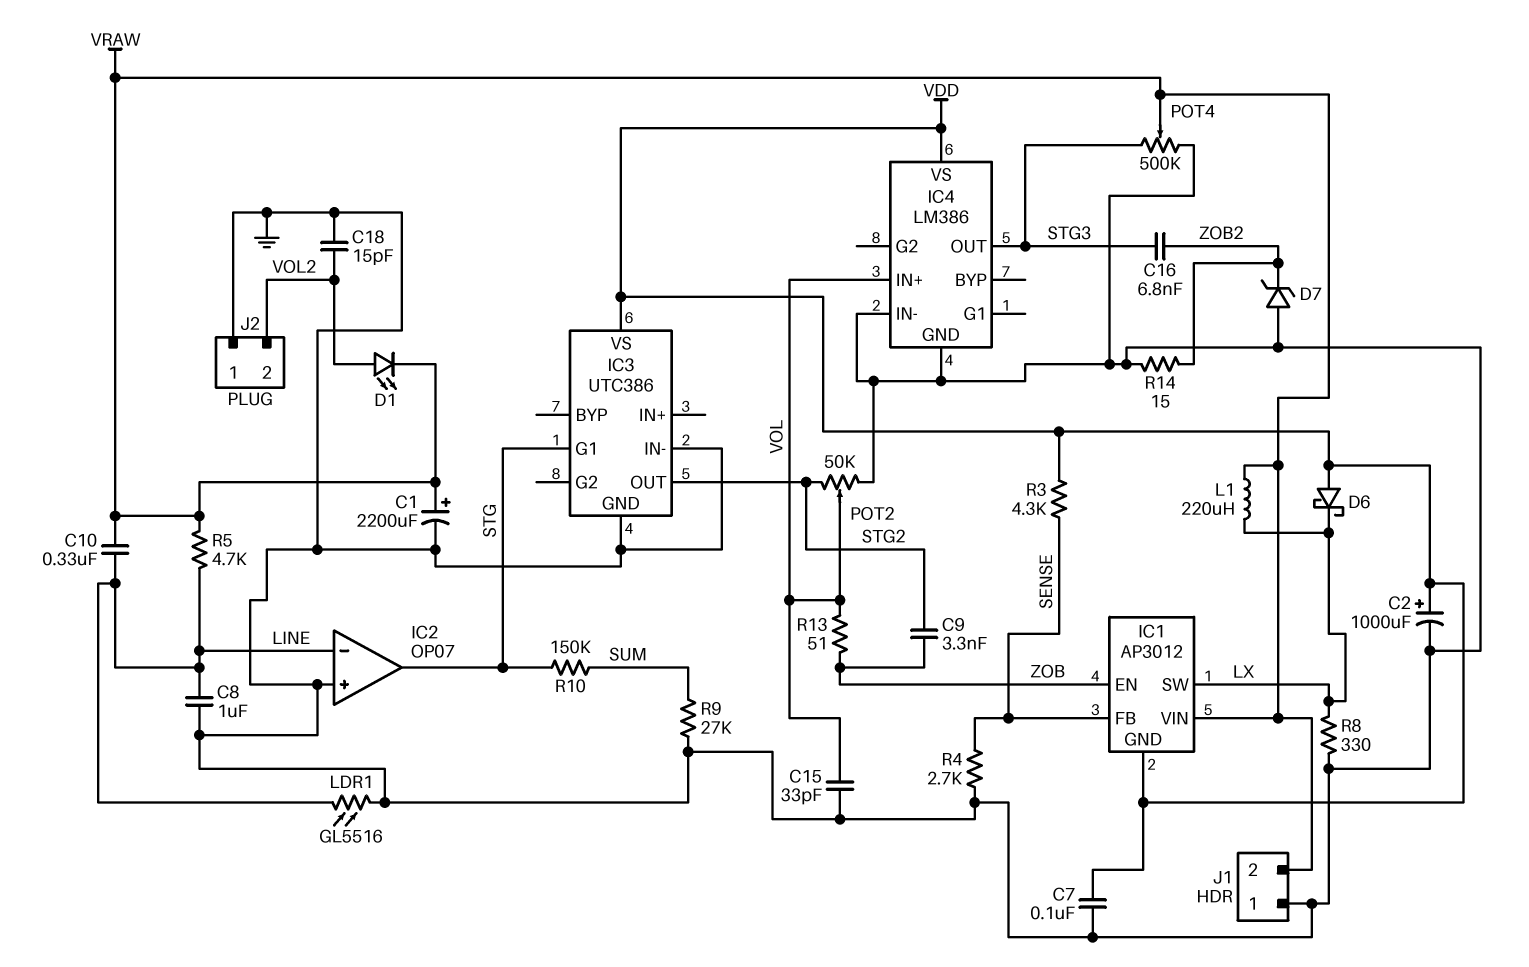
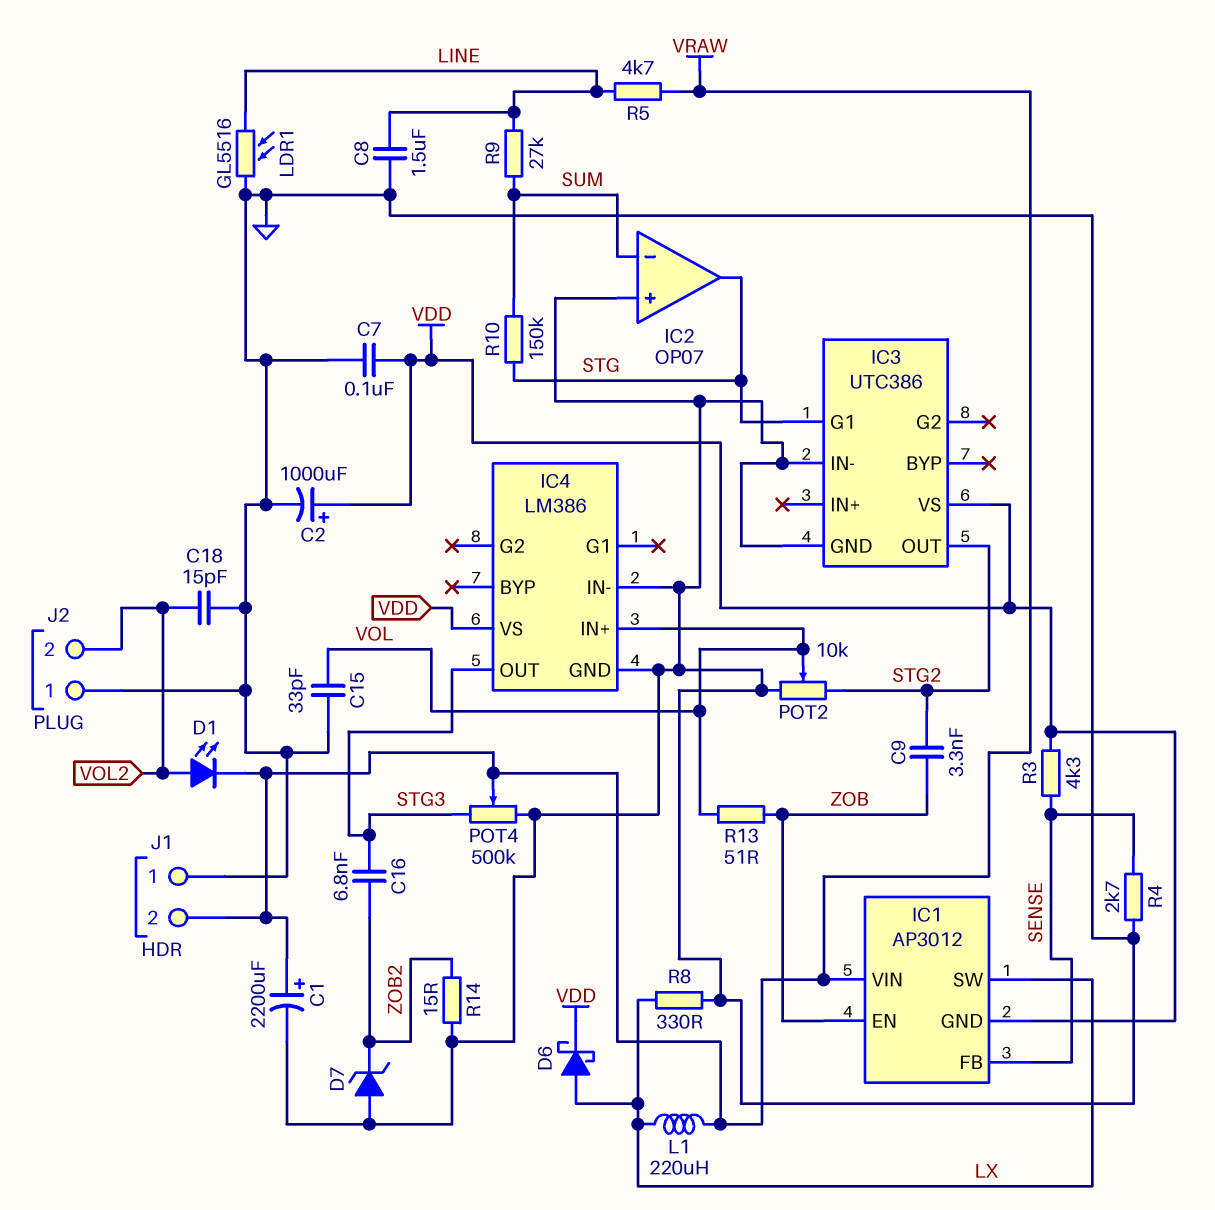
C8: 1uF (GND, LINE) -> 1.5uF (GND, LINE)
C10: 330nF (LINE, VRAW) -> none
D6: schottky (A VDD, K LX) -> schottky (A LX, K VDD)
IC2 pin in-: LINE -> SUM
POT2: 50k (GND, STG2, wiper VOL) -> 10k (GND, STG2, wiper VOL)
R9: 27k (GND, SUM) -> 27k (LINE, SUM)

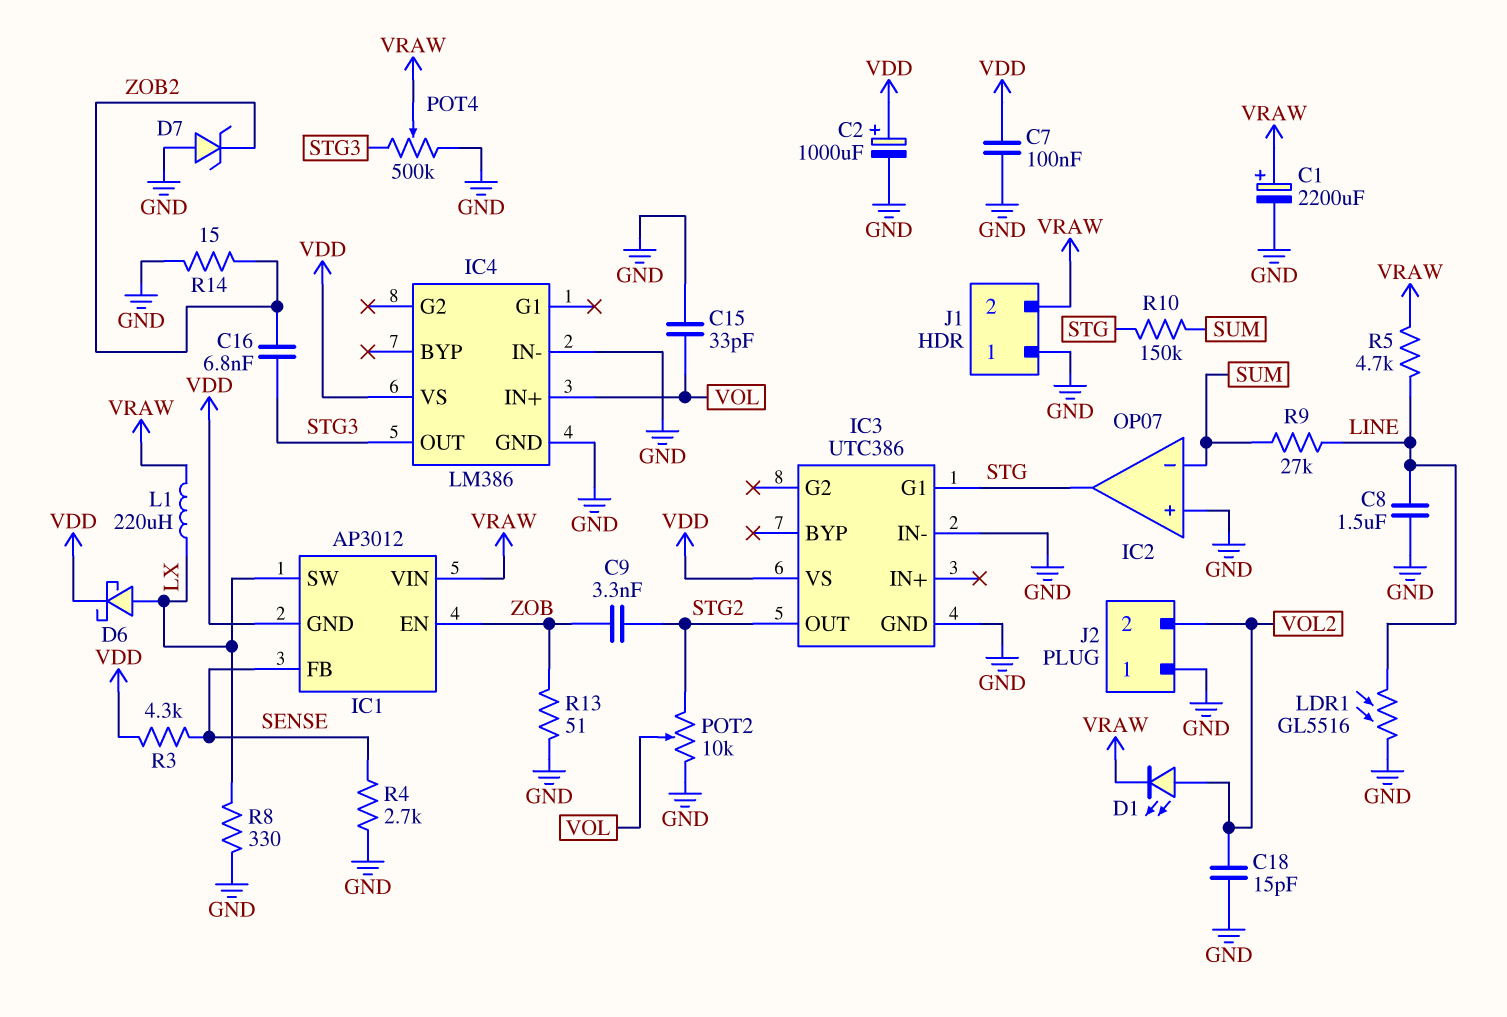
R13: 51 (VOL, ZOB) -> 51 (GND, ZOB)

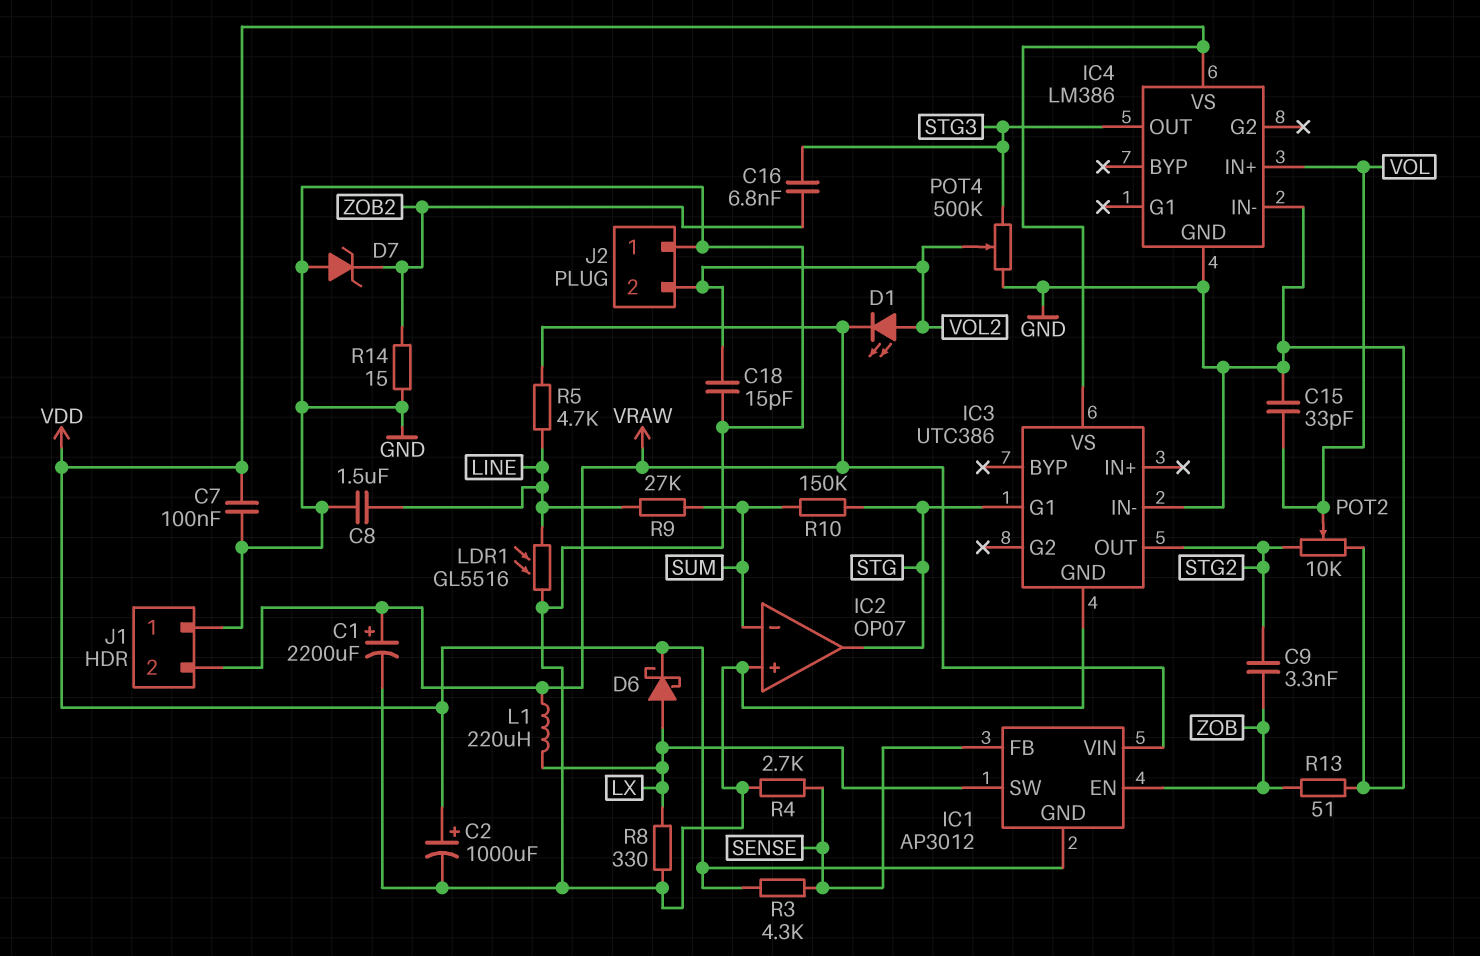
POT4: 500k (GND, STG3, wiper VRAW) -> 500k (GND, STG3, wiper VOL2)

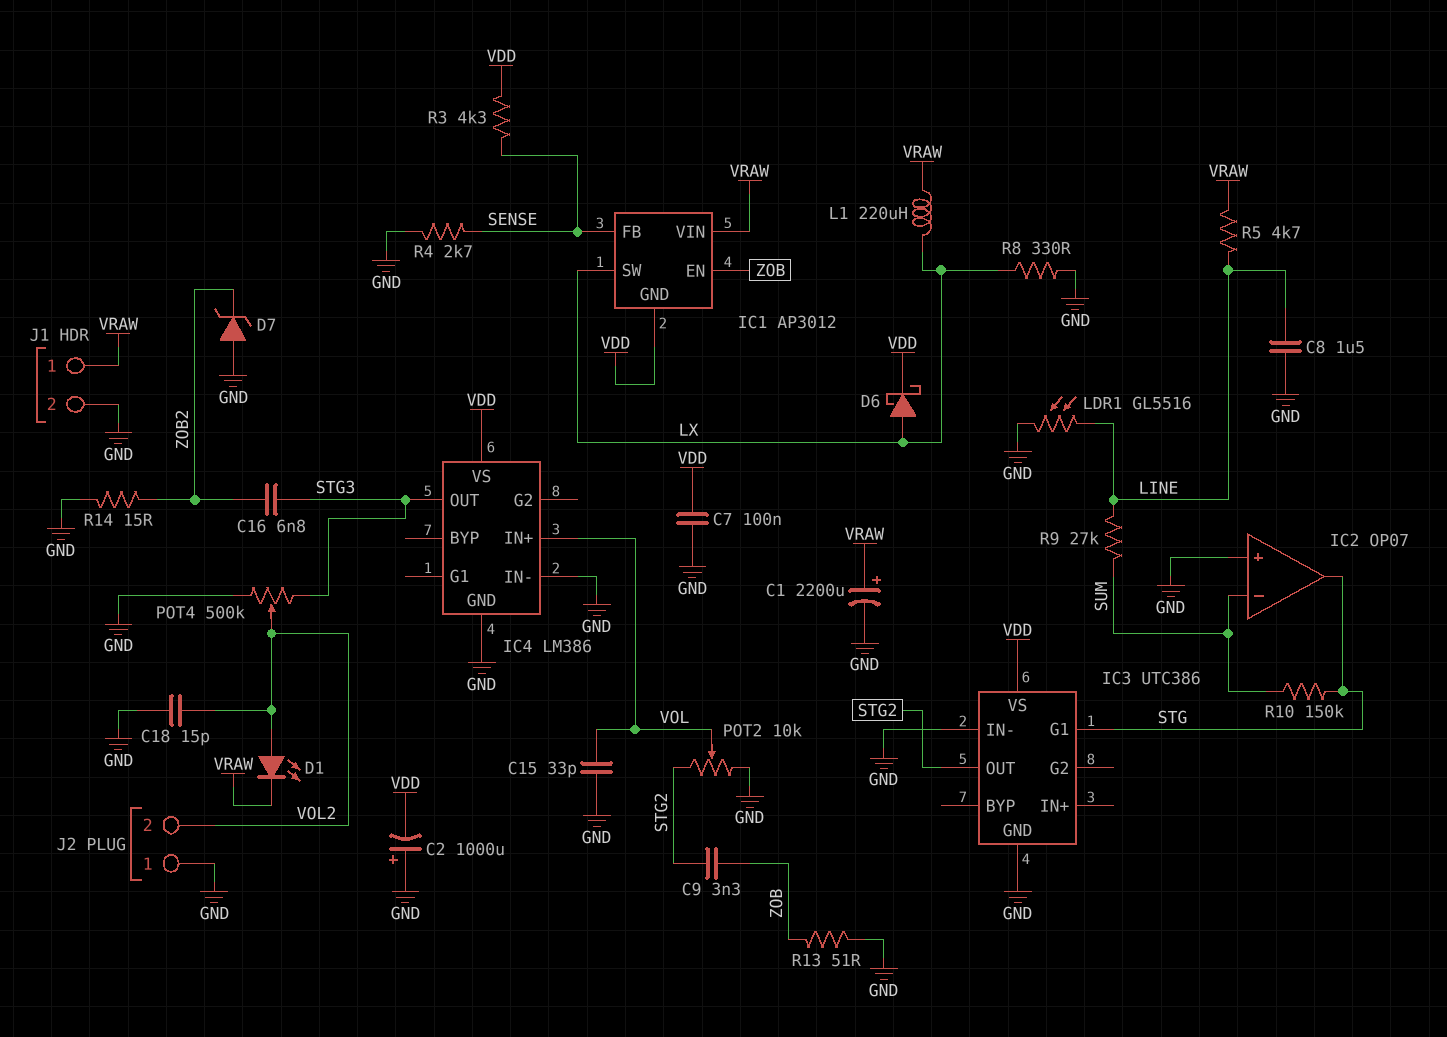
C2: 1000uF (plus VDD, minus GND) -> 1000uF (plus GND, minus VDD)
J1 pin 1: GND -> VRAW
J1 pin 2: VRAW -> GND

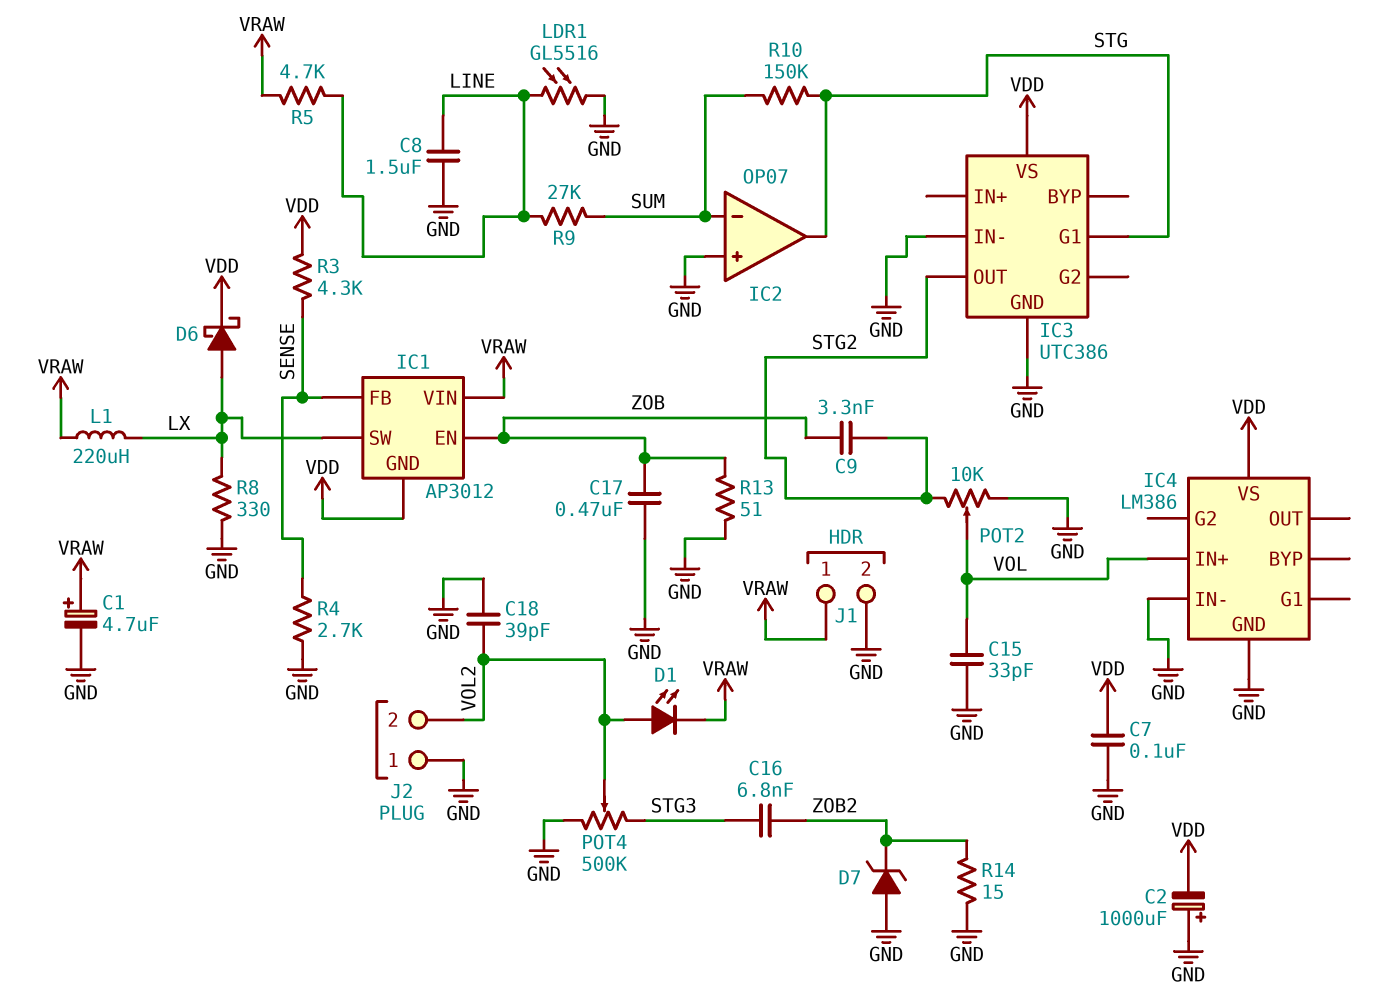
C1: 2200uF (plus VRAW, minus GND) -> 4.7uF (plus VRAW, minus GND)
C17: none -> 470nF (GND, ZOB)
C18: 15pF (GND, VOL2) -> 39pF (GND, VOL2)
IC4 pin OUT: STG3 -> none

